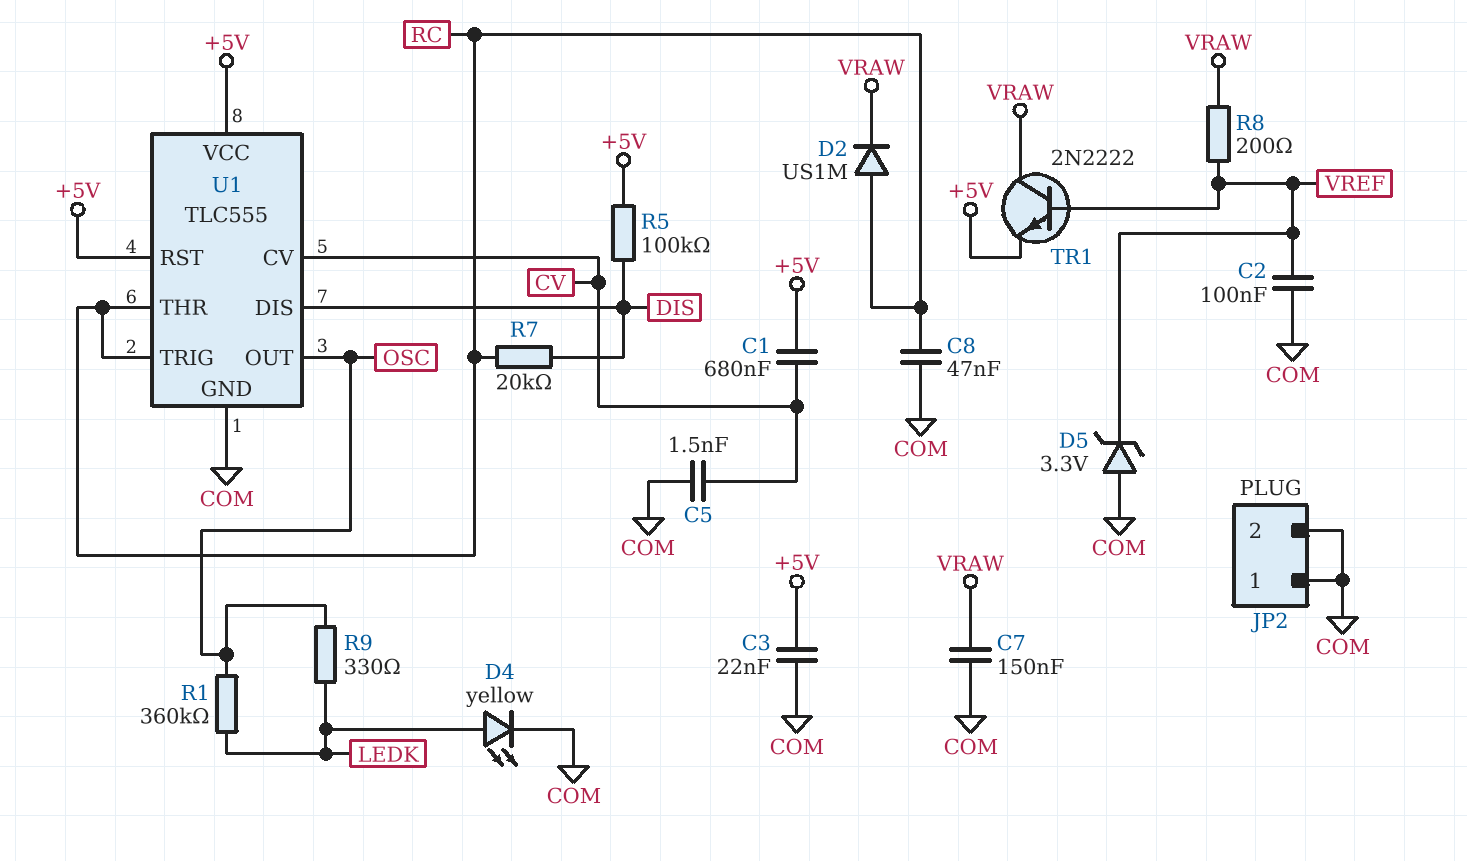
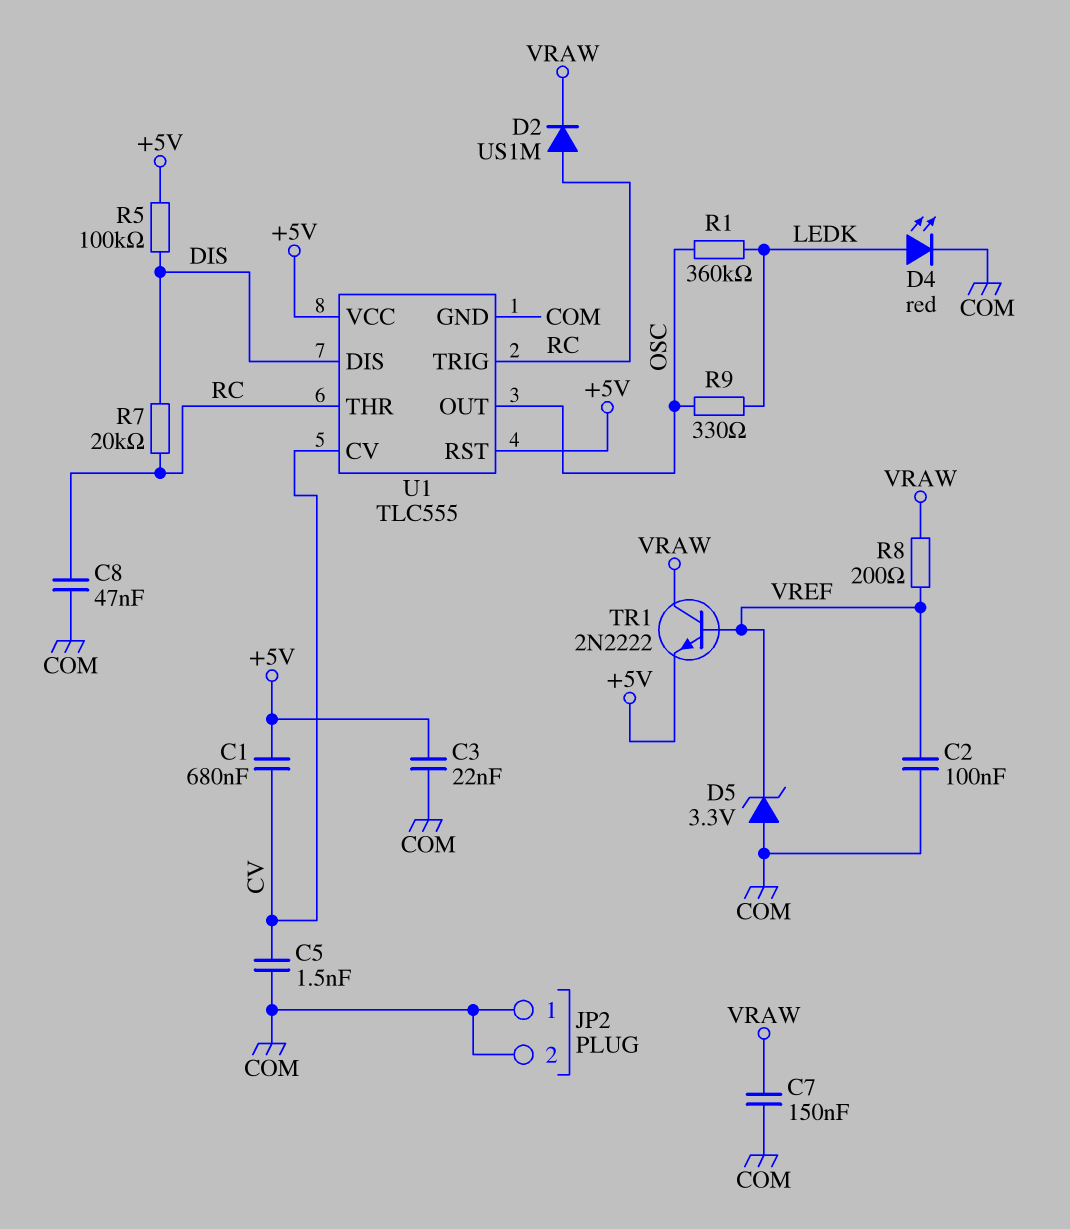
D4: LED yellow (A LEDK, K COM) -> LED red (A LEDK, K COM)

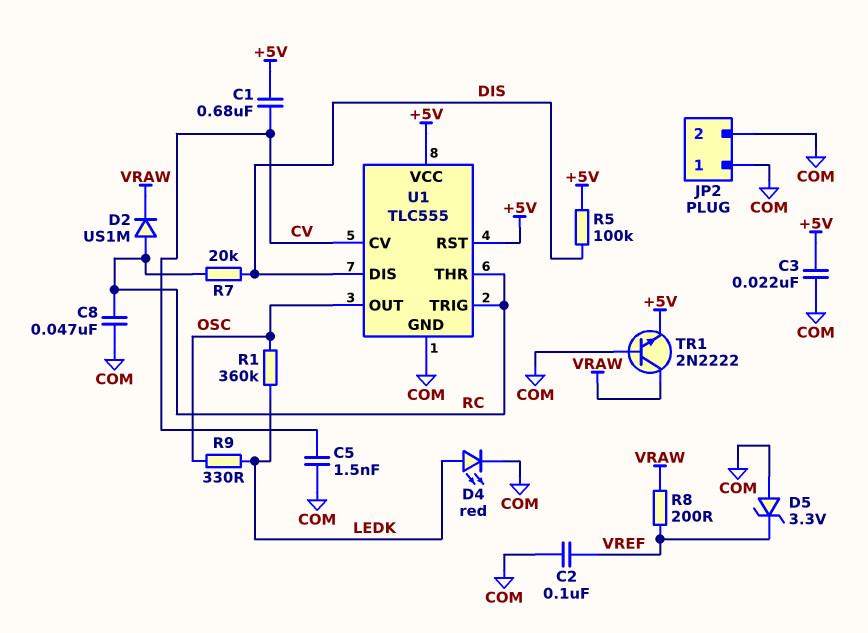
C7: 150nF (COM, VRAW) -> none
TR1: NPN 2N2222 (B VREF, C VRAW, E +5V) -> NPN 2N2222 (B COM, C VRAW, E +5V)

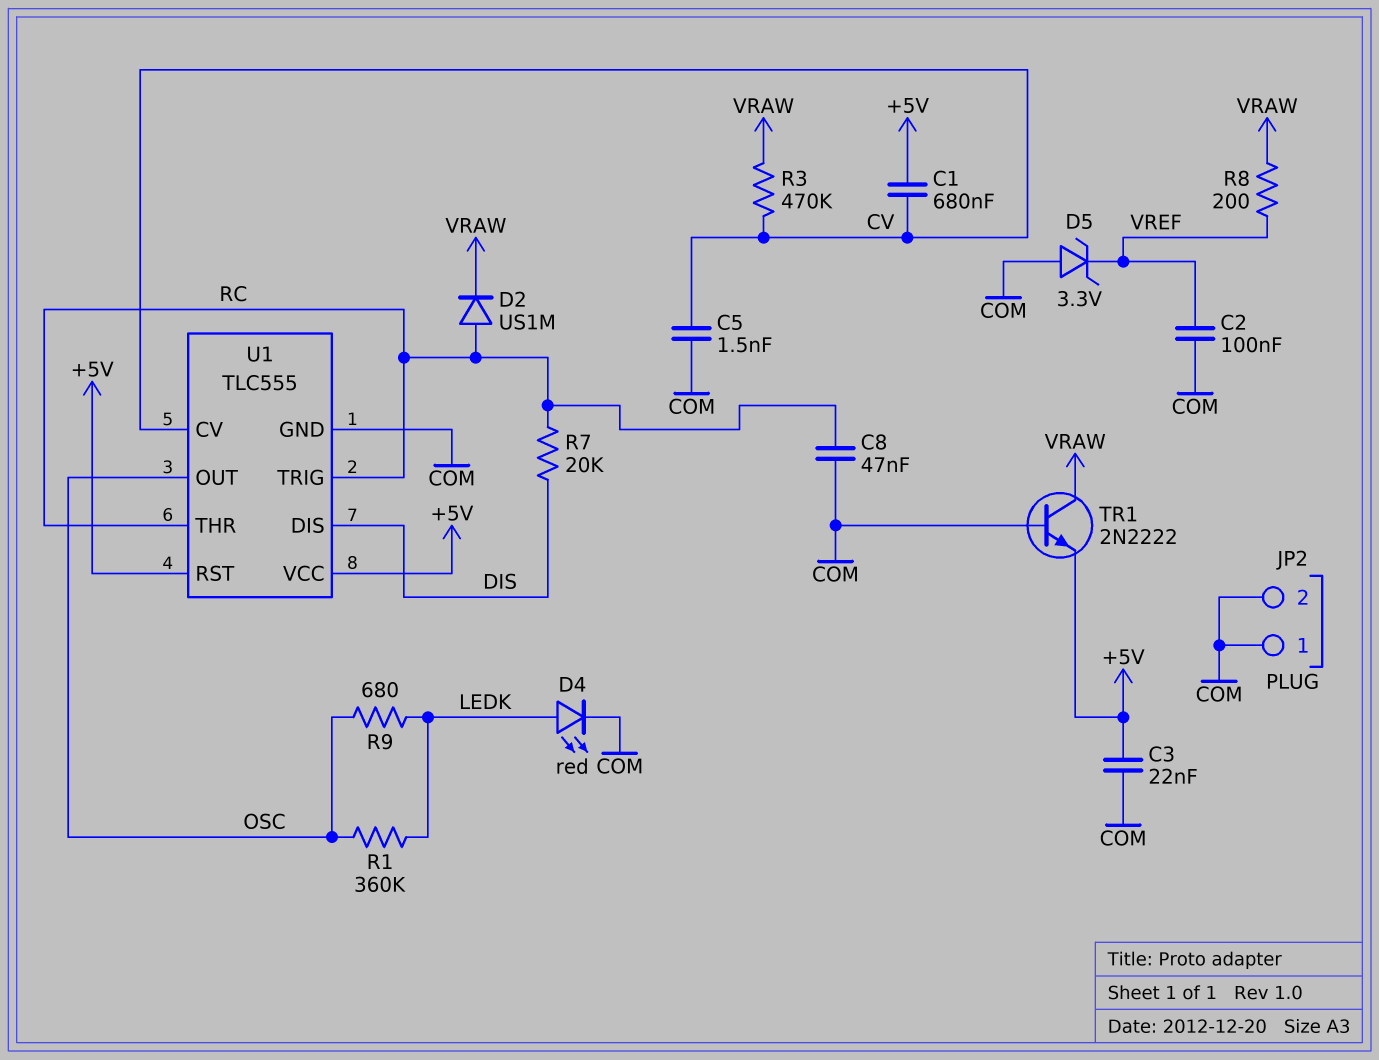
R3: none -> 470k (CV, VRAW)
R5: 100k (+5V, DIS) -> none
R9: 330 (LEDK, OSC) -> 680 (LEDK, OSC)

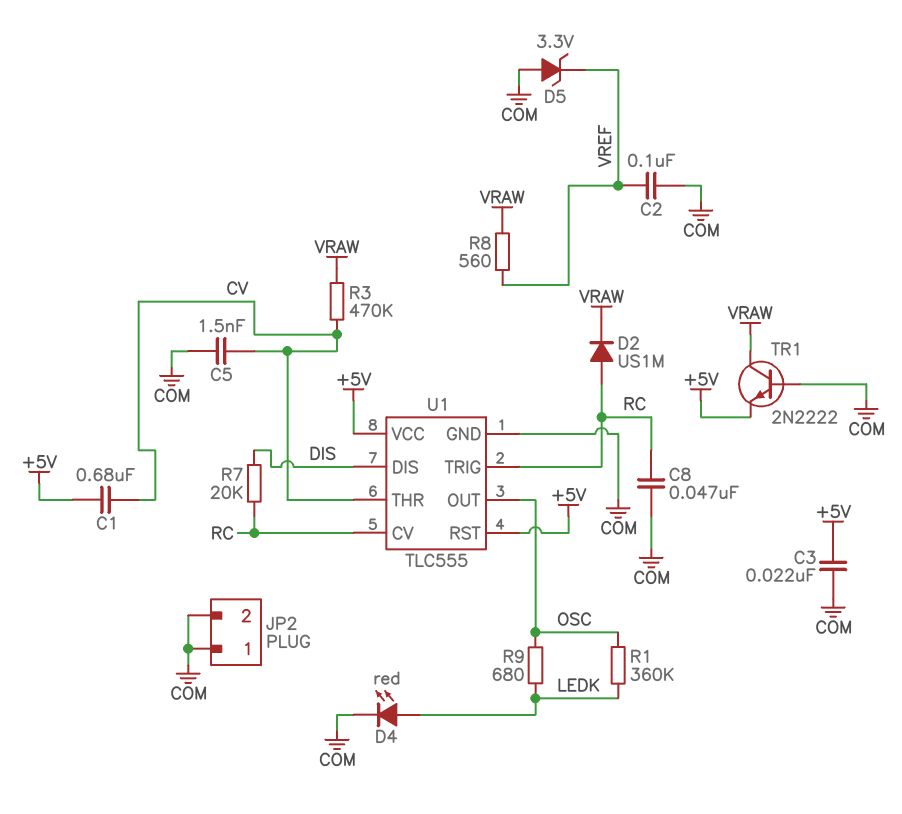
R8: 200 (VRAW, VREF) -> 560 (VRAW, VREF)
U1 pin CV: CV -> RC
U1 pin THR: RC -> CV

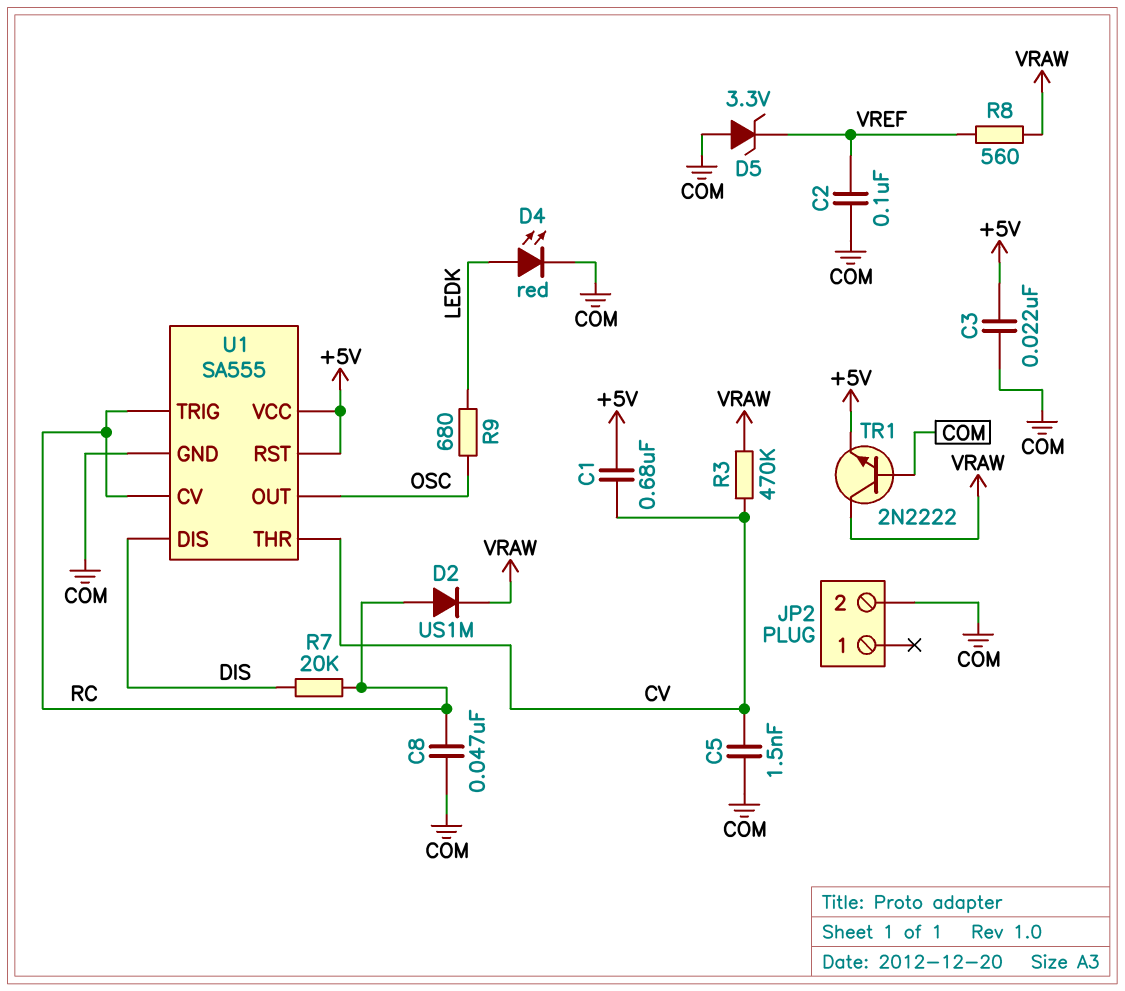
JP2 pin 1: COM -> none
R1: 360k (LEDK, OSC) -> none
U1: TLC555 -> SA555

